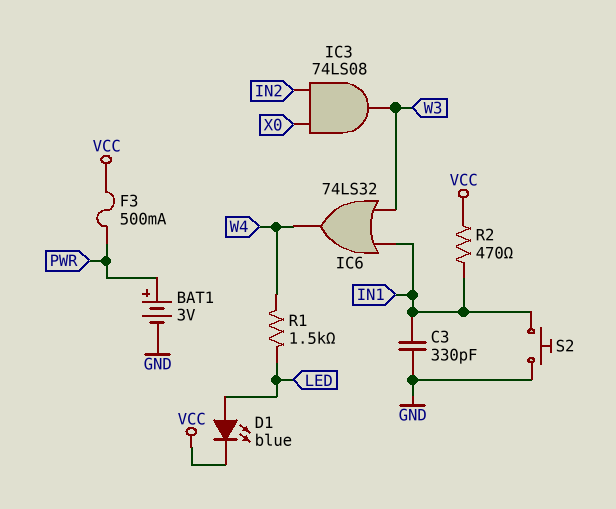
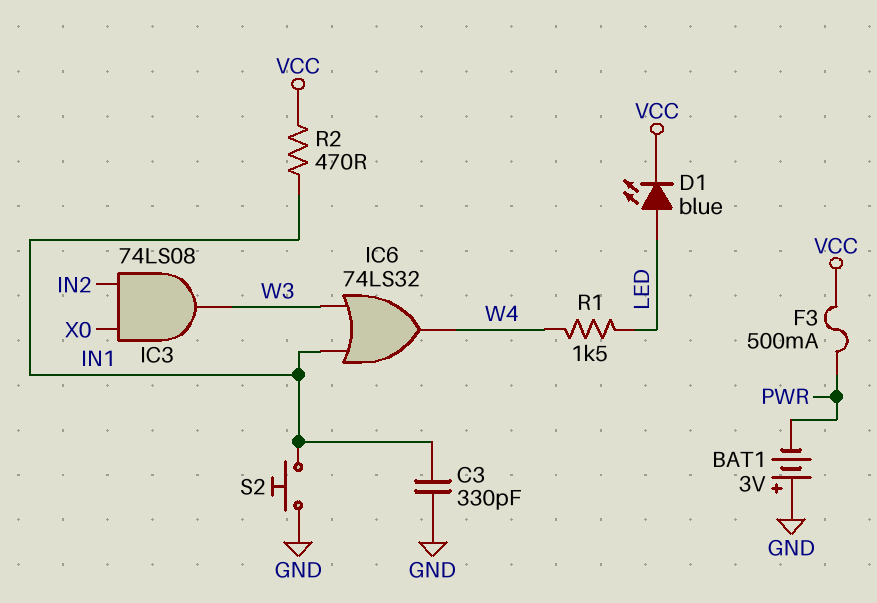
BAT1: 3V (plus PWR, minus GND) -> 3V (plus GND, minus PWR)

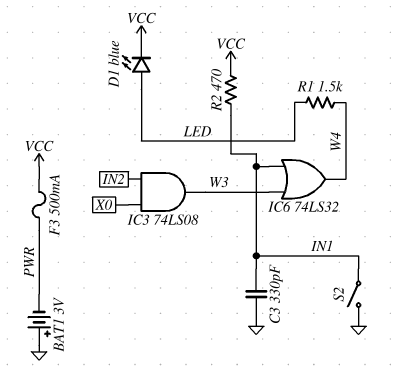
S2: button (GND, IN1) -> switch (GND, IN1)

